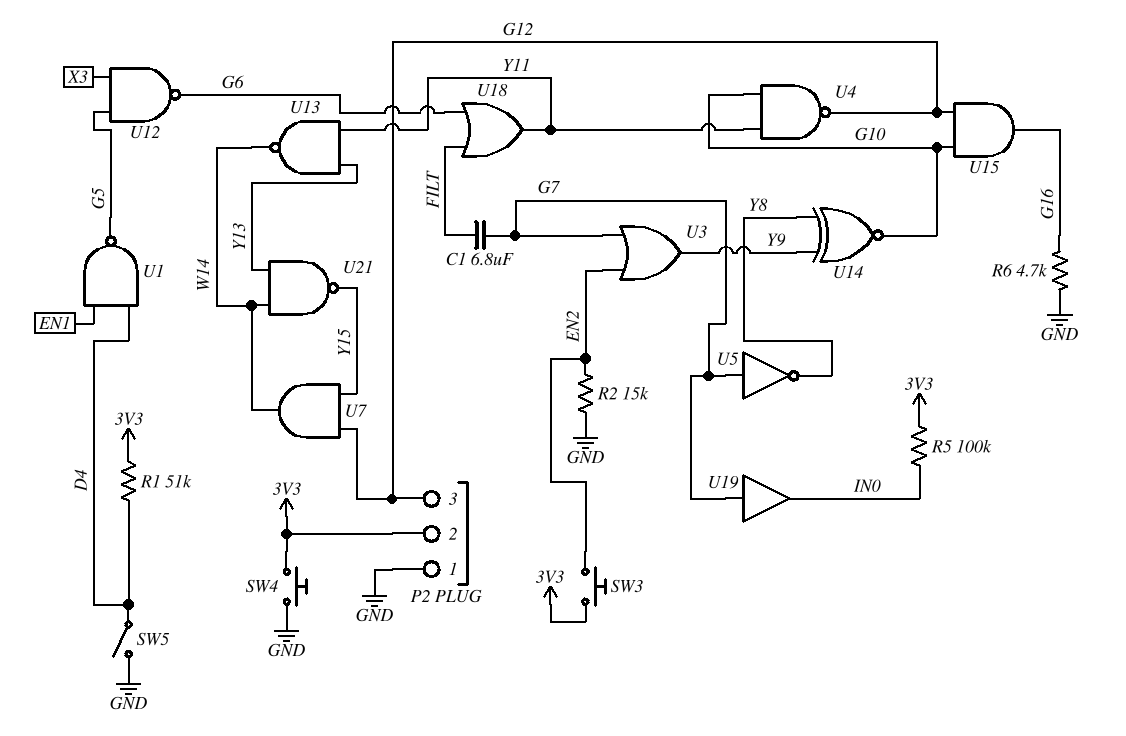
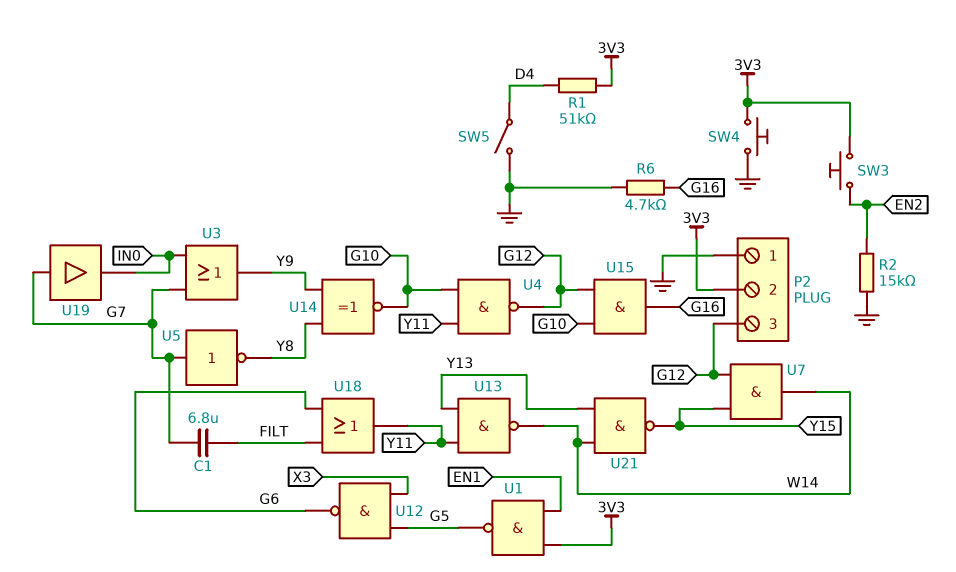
R5: 100k (3V3, IN0) -> none
U1: NAND (in D4, in EN1, out G5) -> NAND (in 3V3, in EN1, out G5)
U3: OR (in EN2, in G7, out Y9) -> OR (in G7, in IN0, out Y9)

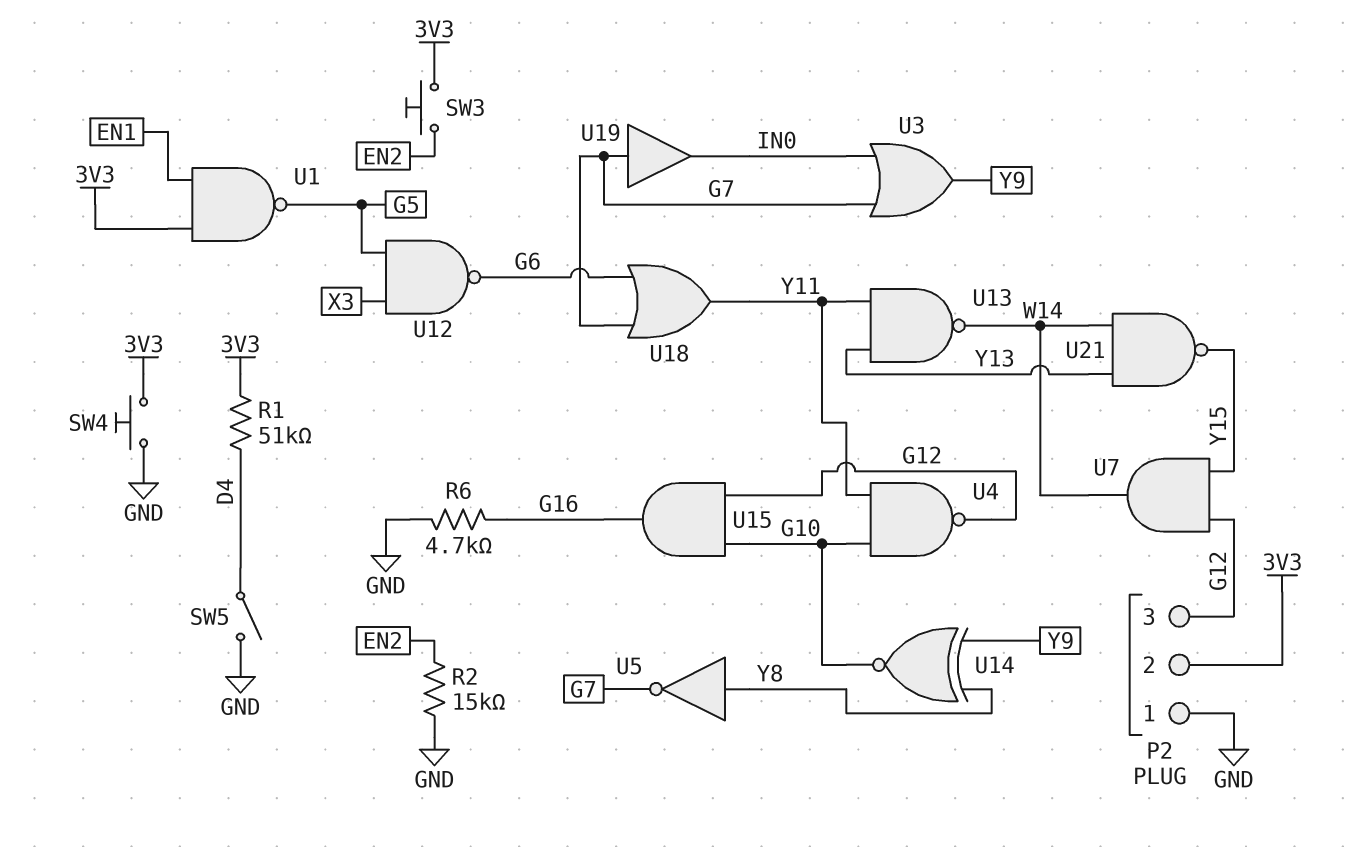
C1: 6.8uF (FILT, G7) -> none
U5: NOT (in G7, out Y8) -> NOT (in Y8, out G7)
U18: OR (in FILT, in G6, out Y11) -> OR (in G6, in G7, out Y11)

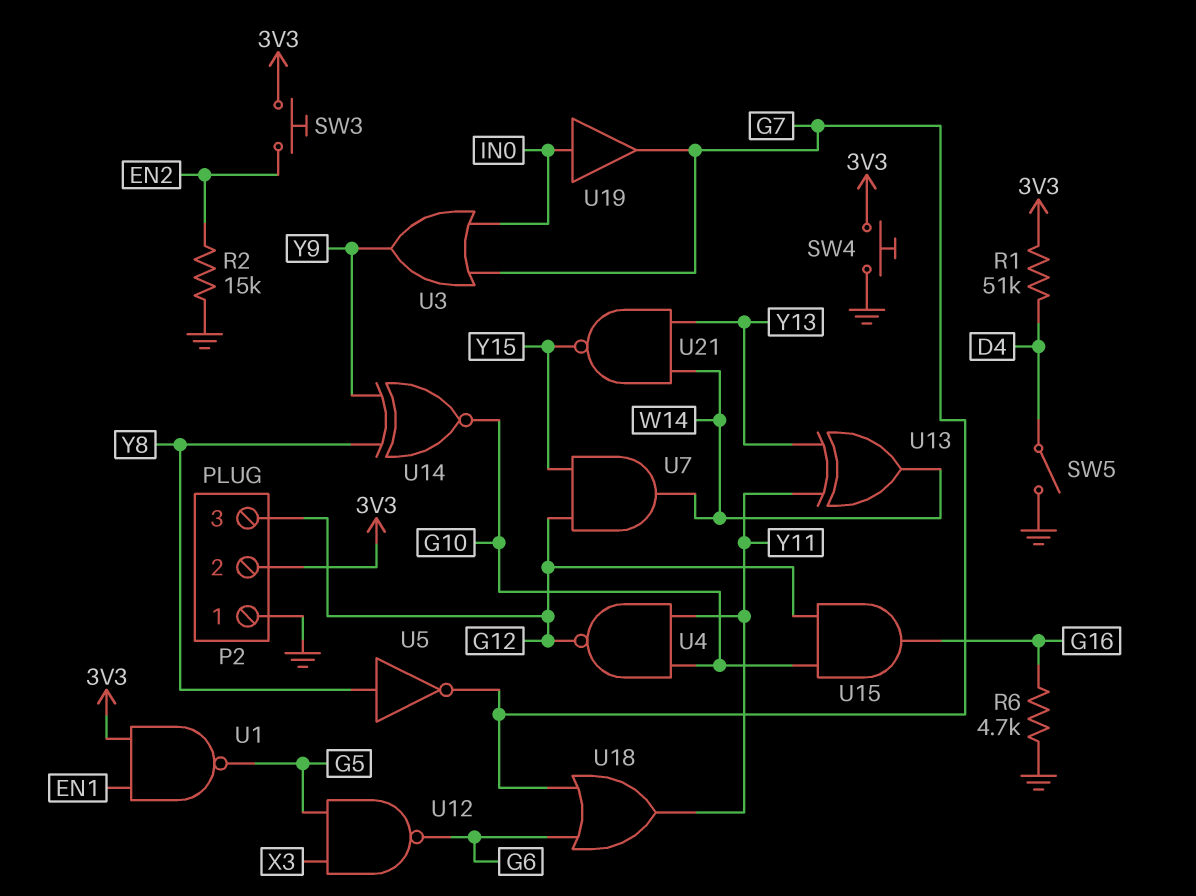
U13: NAND (in Y11, in Y13, out W14) -> XOR (in Y11, in Y13, out W14)
U19: buffer (in G7, out IN0) -> buffer (in IN0, out G7)

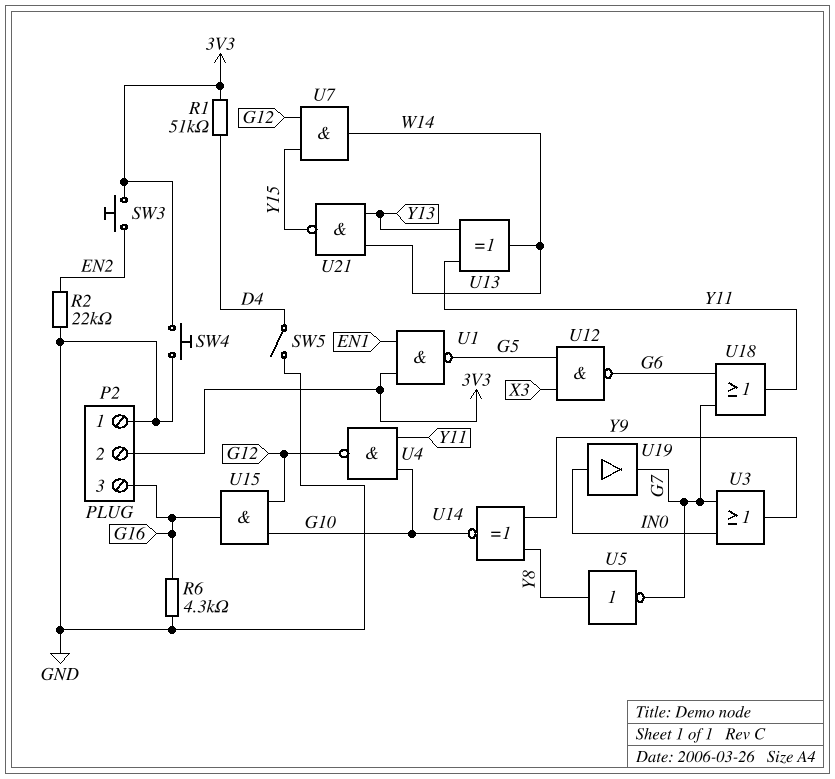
P2 pin 3: G12 -> G16
R2: 15k (EN2, GND) -> 22k (EN2, GND)
R6: 4.7k (G16, GND) -> 4.3k (G16, GND)

